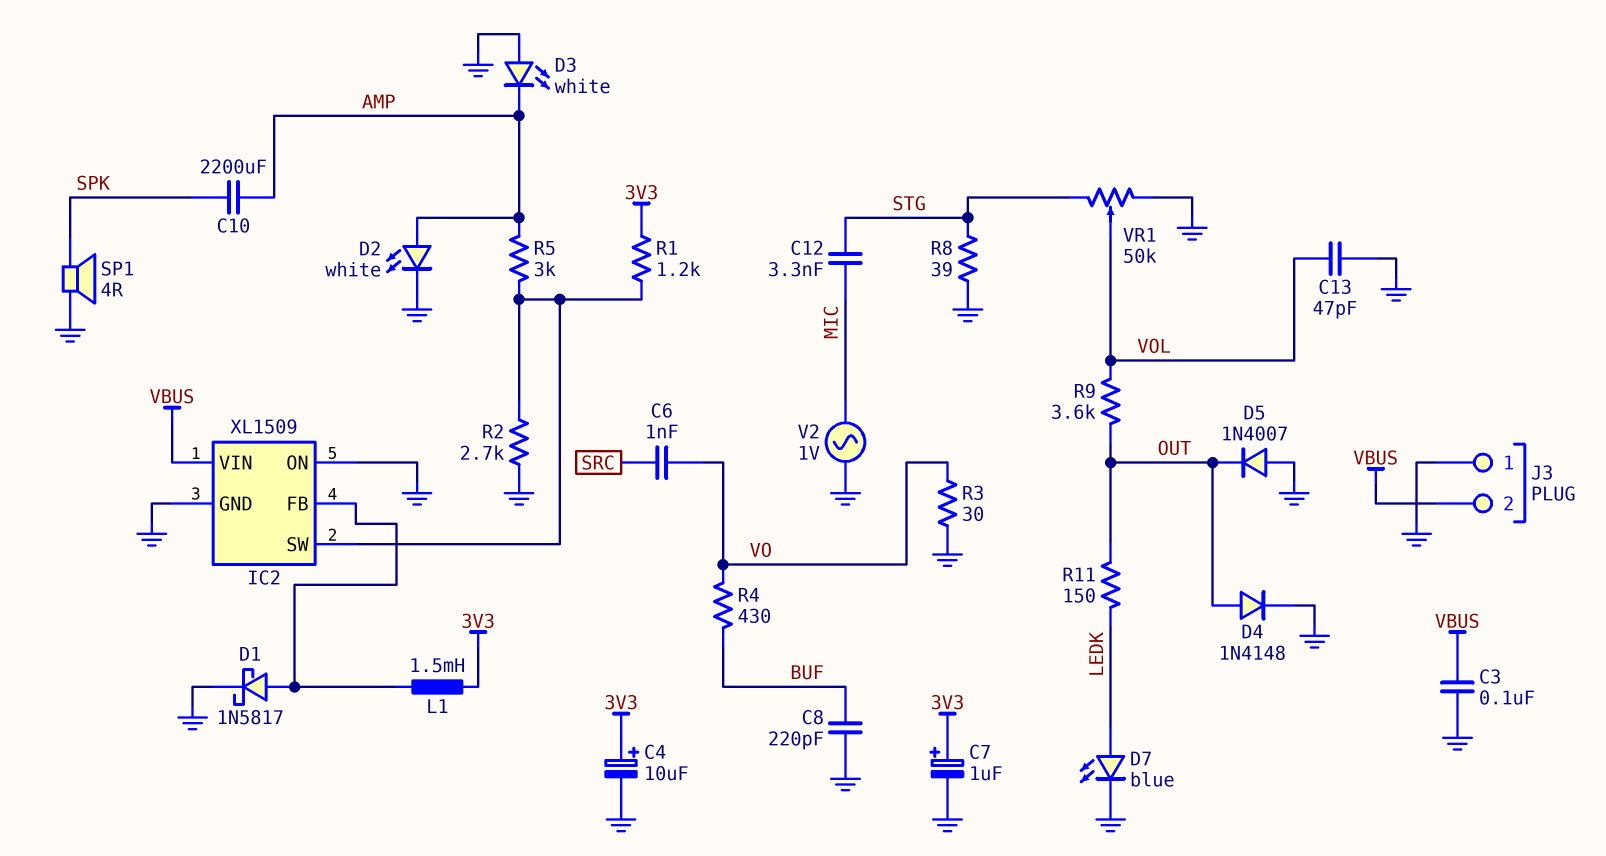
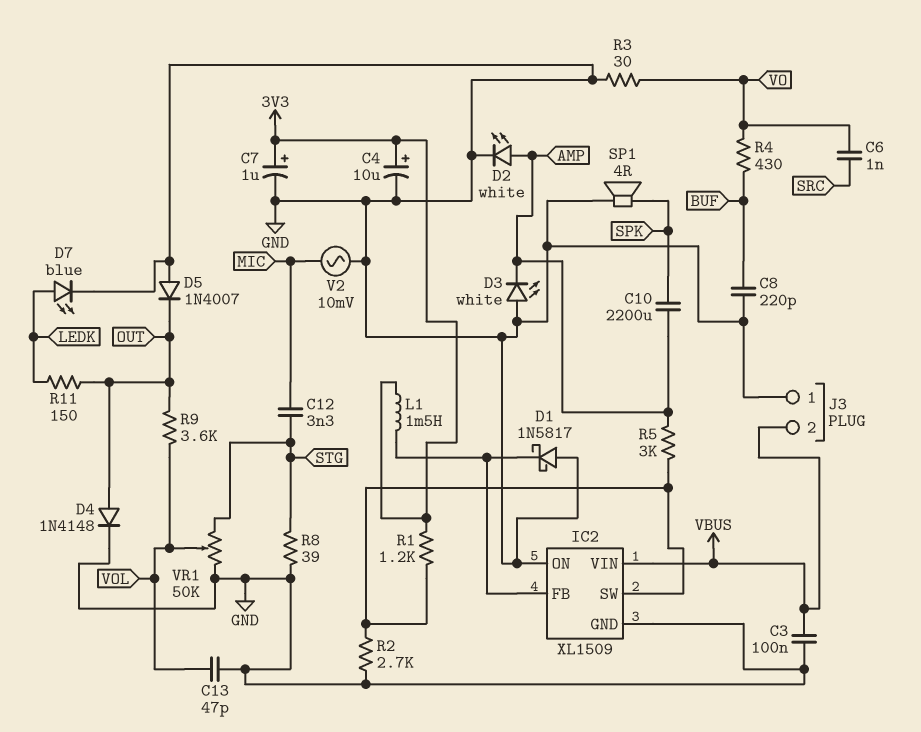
D1: schottky 1N5817 (A IC2/FB, K GND) -> schottky 1N5817 (A GND, K IC2/FB)
V2: AC 1V (GND, MIC) -> AC 10mV (GND, MIC)

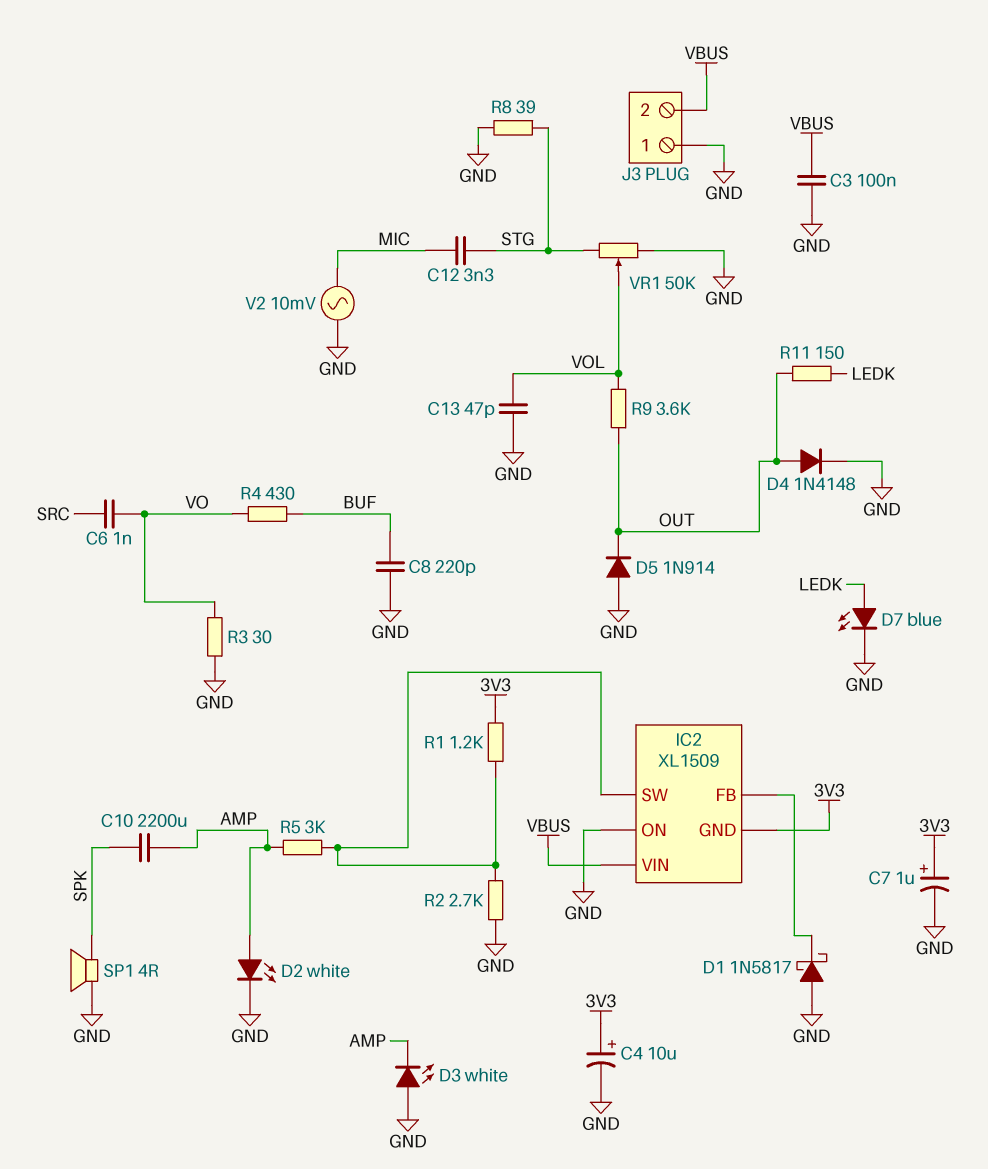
D5: diode 1N4007 (A GND, K OUT) -> diode 1N914 (A GND, K OUT)
IC2 pin GND: GND -> 3V3
L1: 1.5mH (3V3, IC2/FB) -> none

